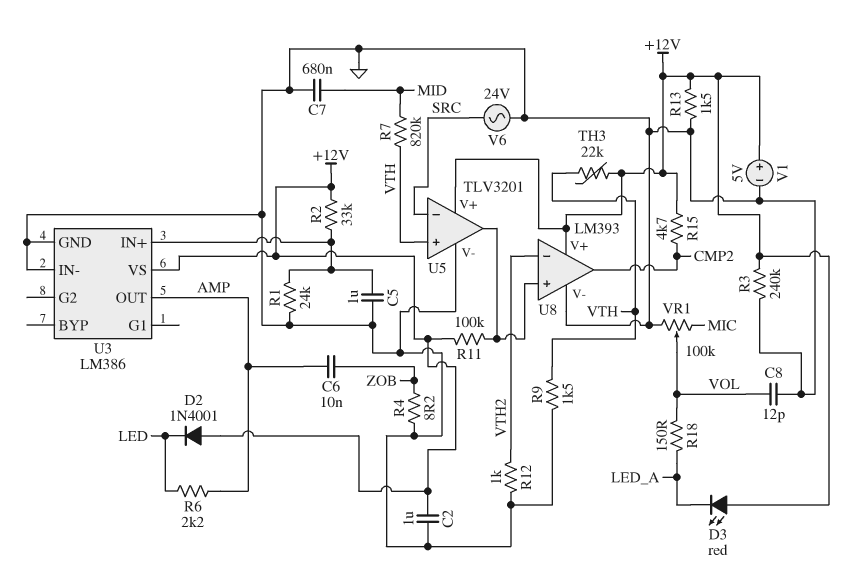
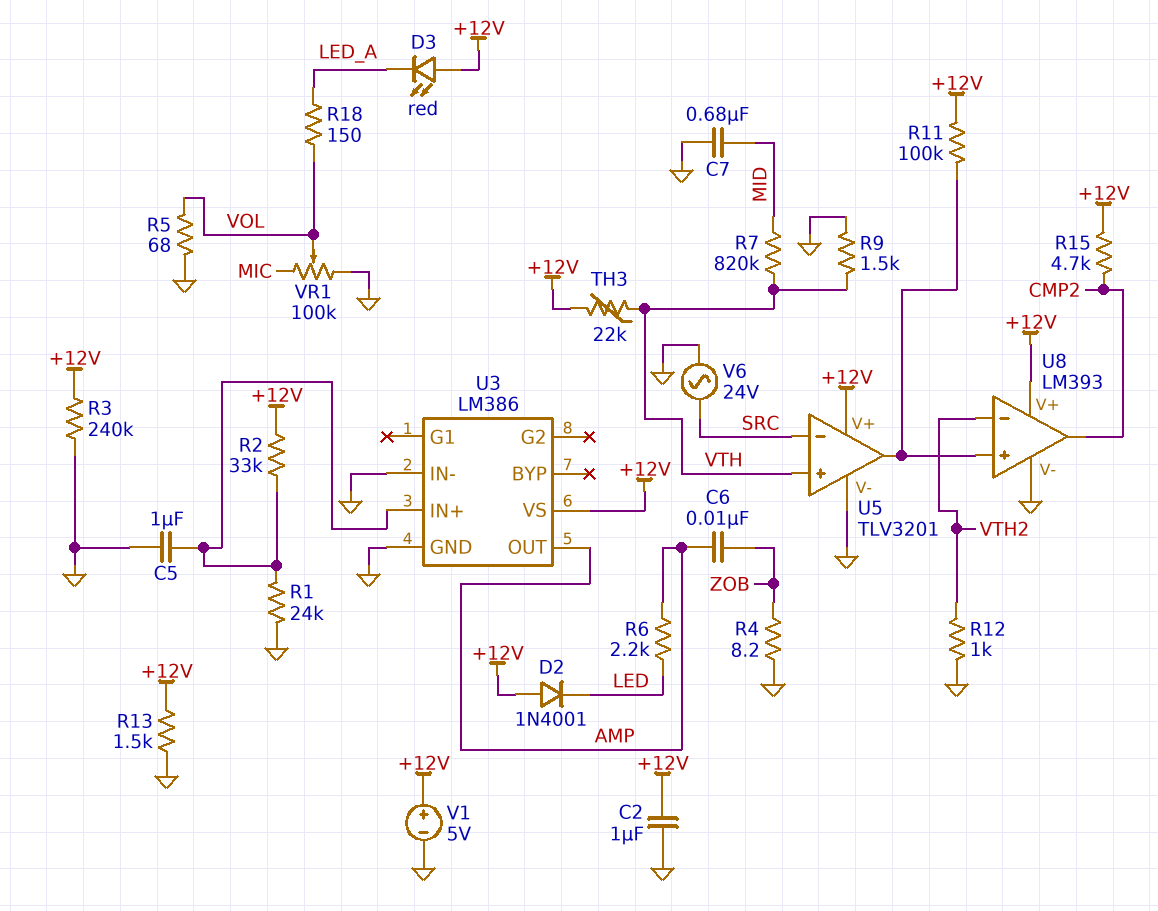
C8: 12pF (GND, VOL) -> none
R5: none -> 68 (GND, VOL)

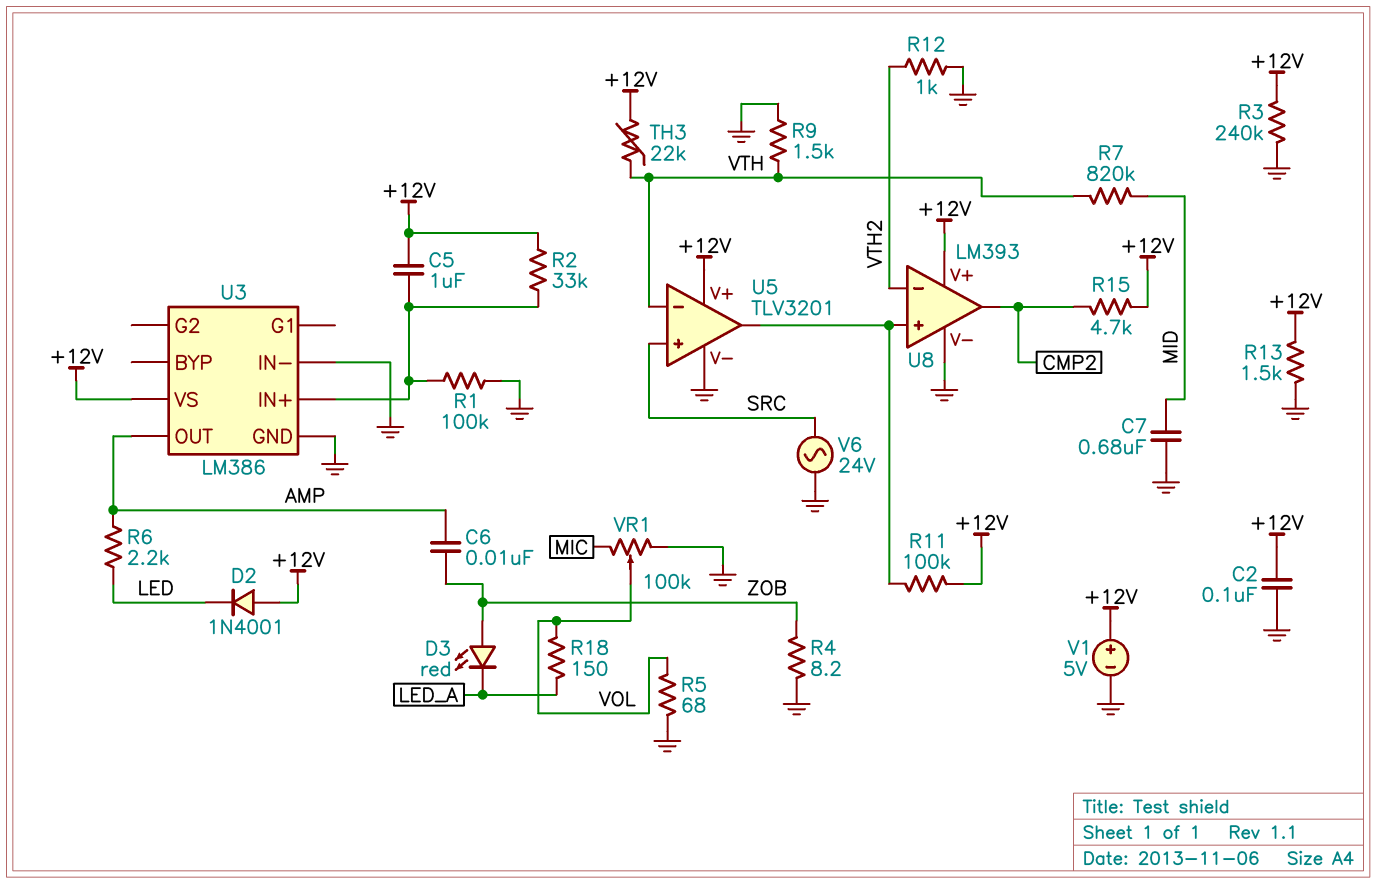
C2: 1uF (+12V, GND) -> 100nF (+12V, GND)
C5: 1uF (GND, U3/IN+) -> 1uF (+12V, U3/IN+)
D3: LED red (A +12V, K LED_A) -> LED red (A ZOB, K LED_A)
R1: 24k (GND, U3/IN+) -> 100k (GND, U3/IN+)
U5 pin in+: VTH -> SRC
U5 pin in-: SRC -> VTH

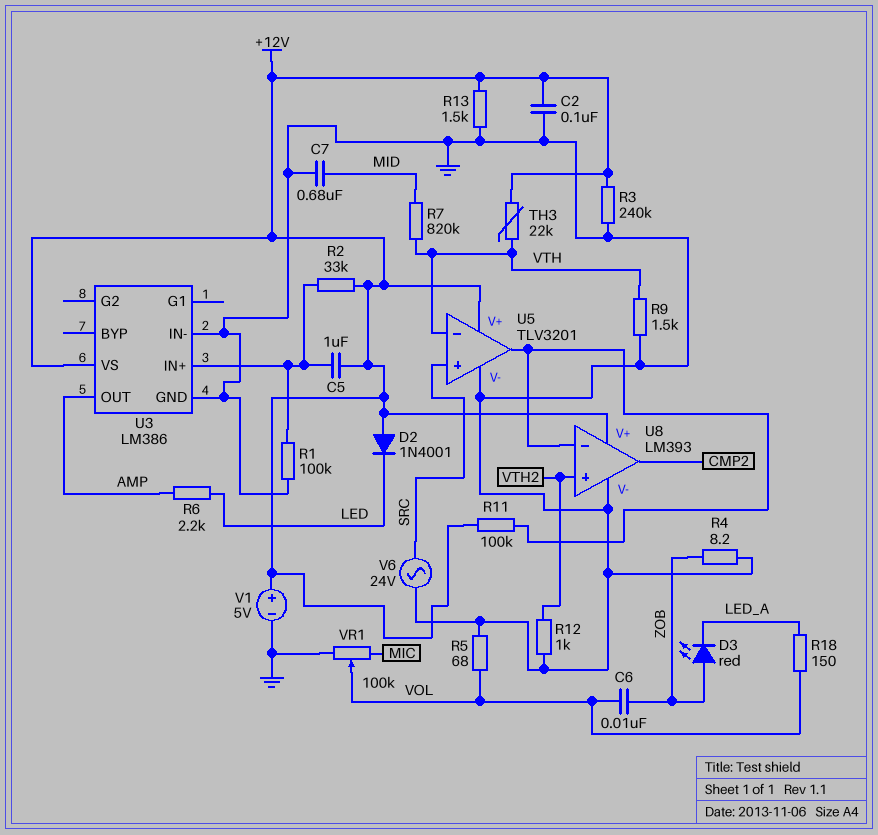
C6: 10nF (AMP, ZOB) -> 10nF (VOL, ZOB)
R15: 4.7k (+12V, CMP2) -> none
U8 pin in+: U5/out -> VTH2
U8 pin in-: VTH2 -> U5/out

